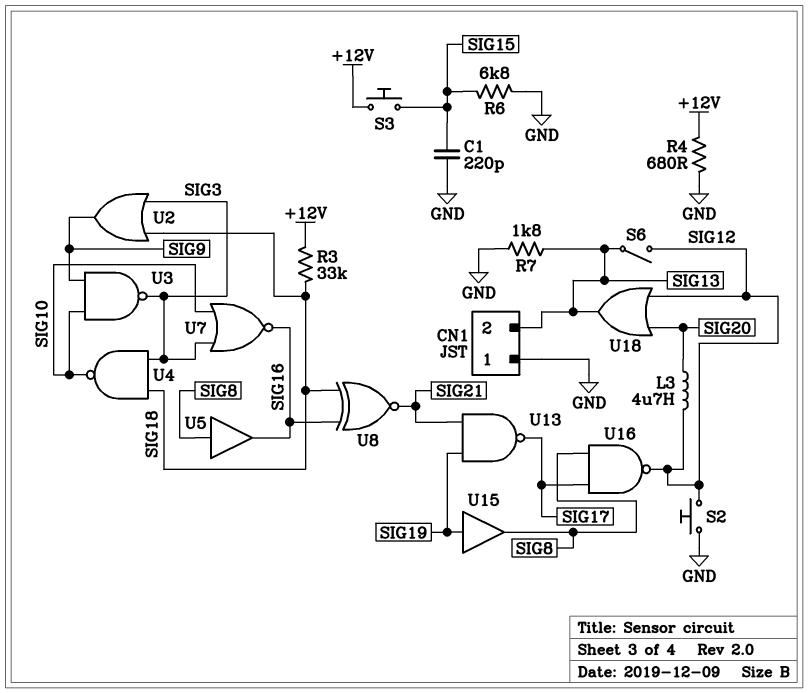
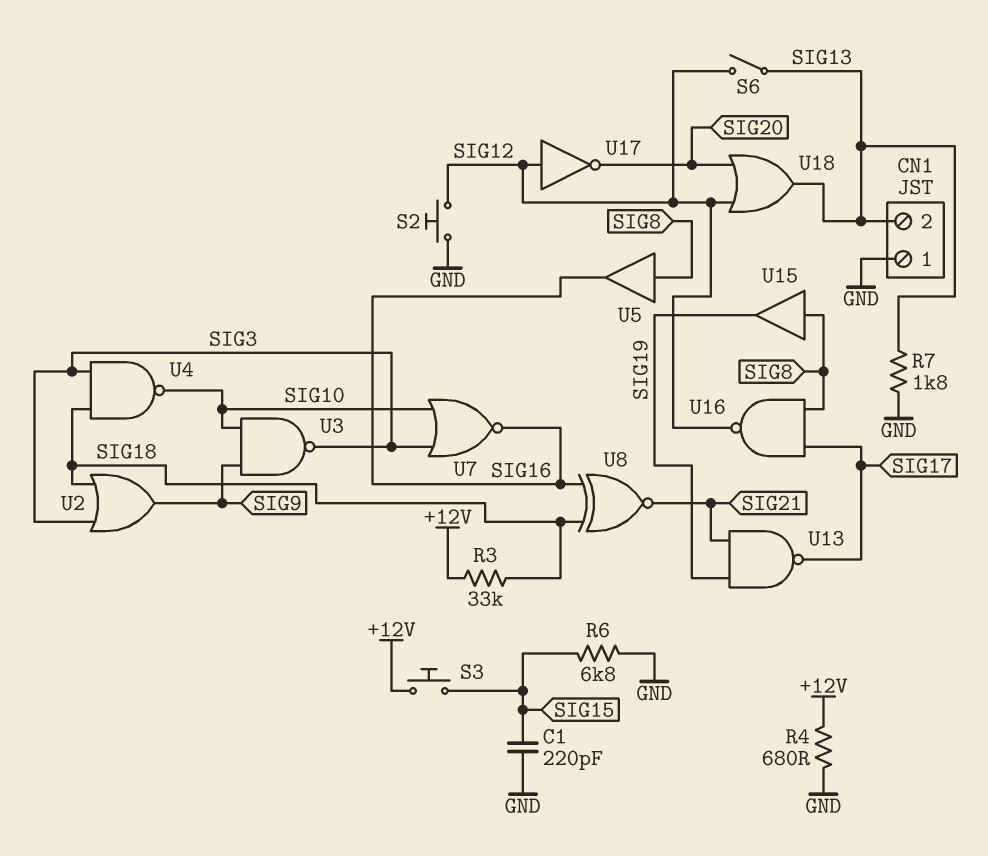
L3: 4.7uH (SIG12, SIG20) -> none
U15: buffer (in SIG19, out SIG8) -> buffer (in SIG8, out SIG19)
U17: none -> NOT (in SIG12, out SIG20)

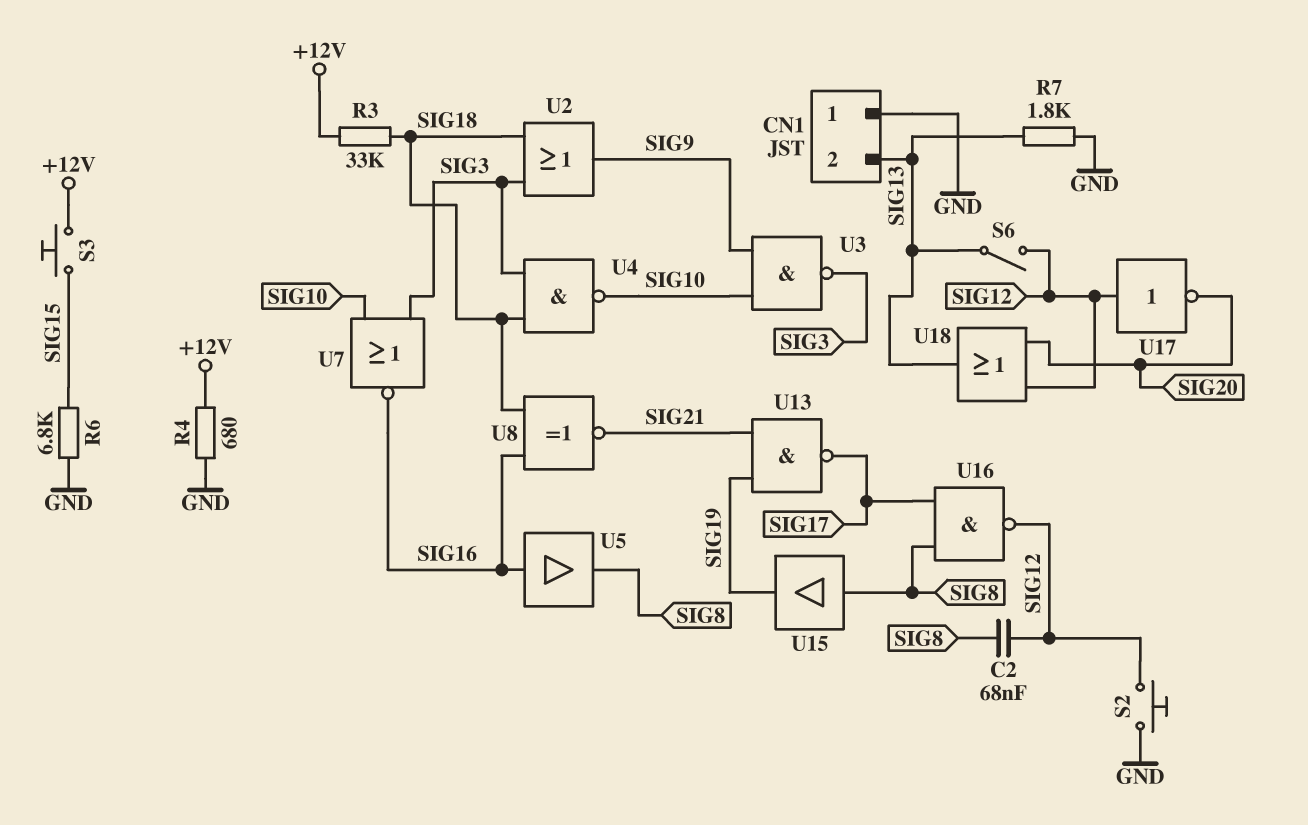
C1: 220pF (GND, SIG15) -> none
C2: none -> 68nF (SIG8, SIG12)
U5: buffer (in SIG8, out SIG16) -> buffer (in SIG16, out SIG8)

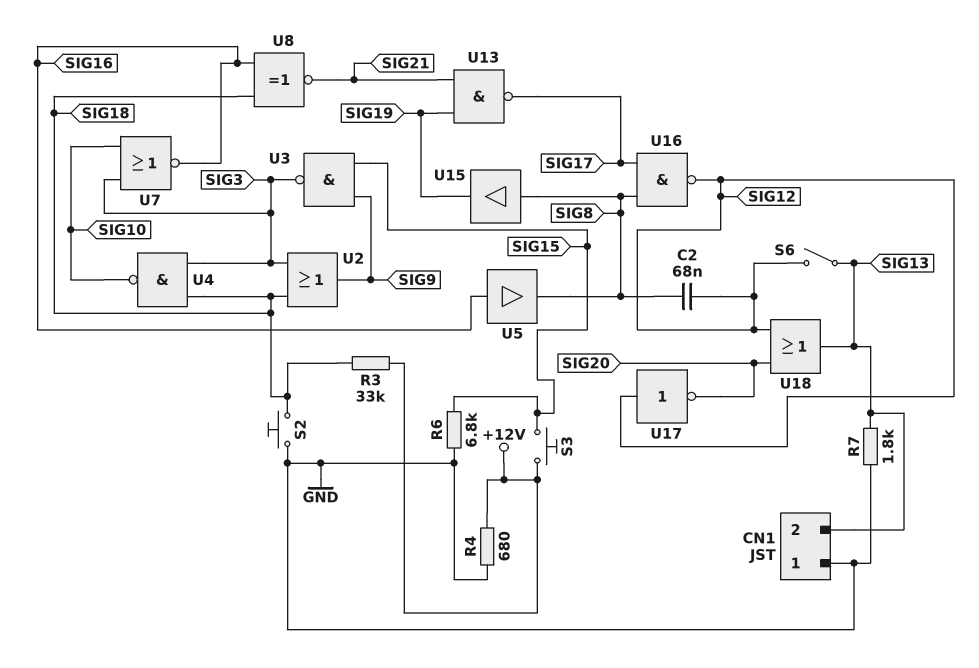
S2: button (GND, SIG12) -> button (GND, SIG18)
U3: NAND (in SIG9, in SIG10, out SIG3) -> NAND (in SIG9, in SIG15, out SIG3)

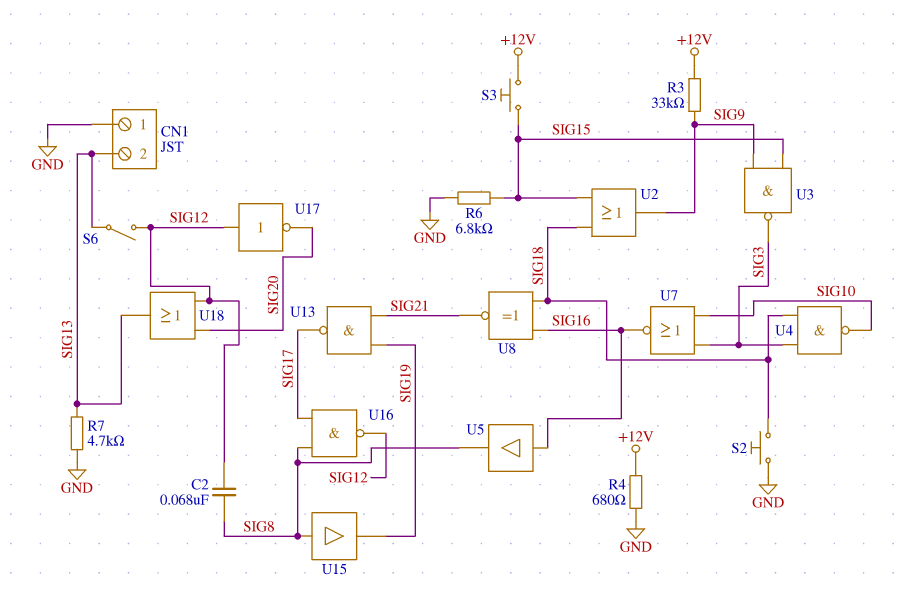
R3: 33k (+12V, SIG18) -> 33k (+12V, SIG9)
R7: 1.8k (GND, SIG13) -> 4.7k (GND, SIG13)
U2: OR (in SIG3, in SIG18, out SIG9) -> OR (in SIG15, in SIG18, out SIG9)

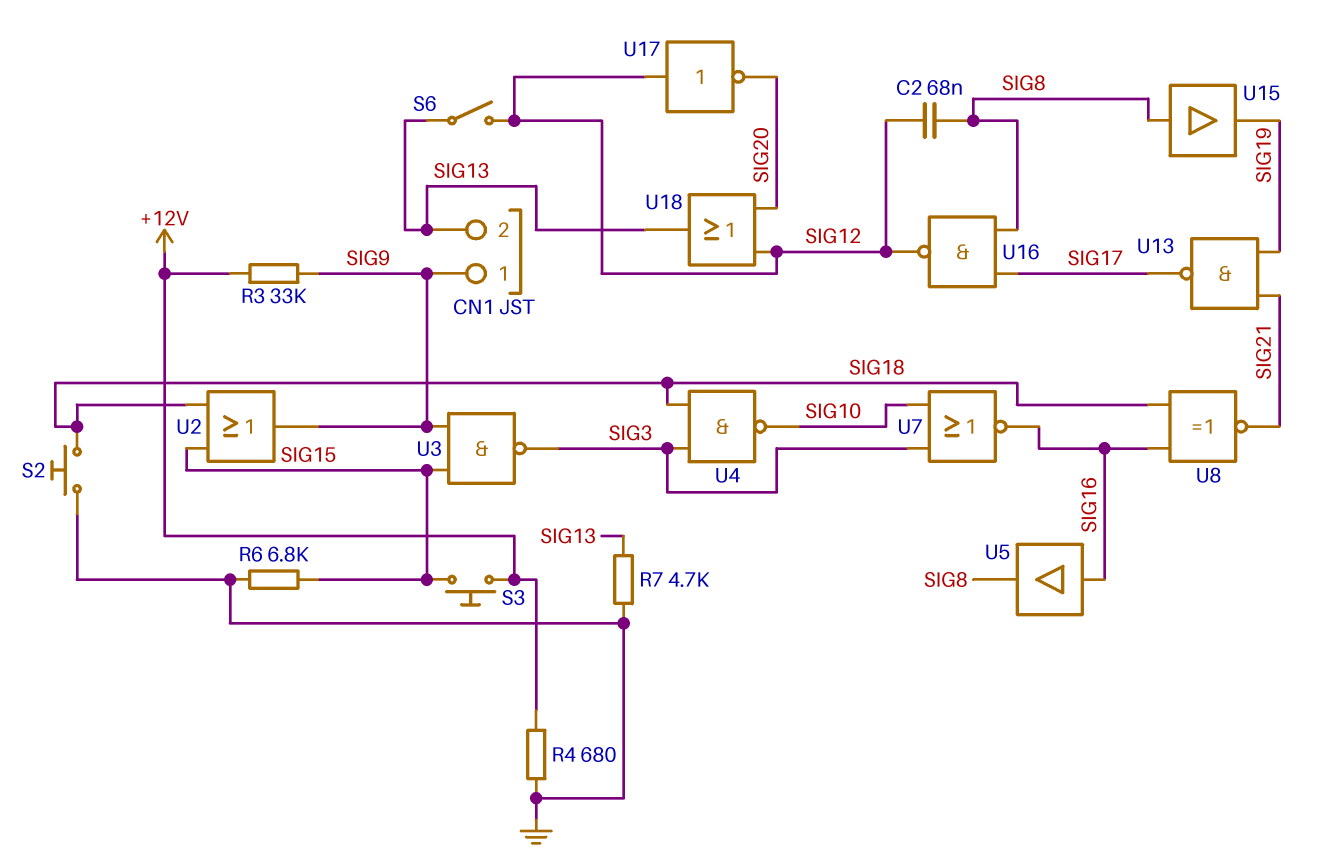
CN1 pin 1: GND -> SIG9

